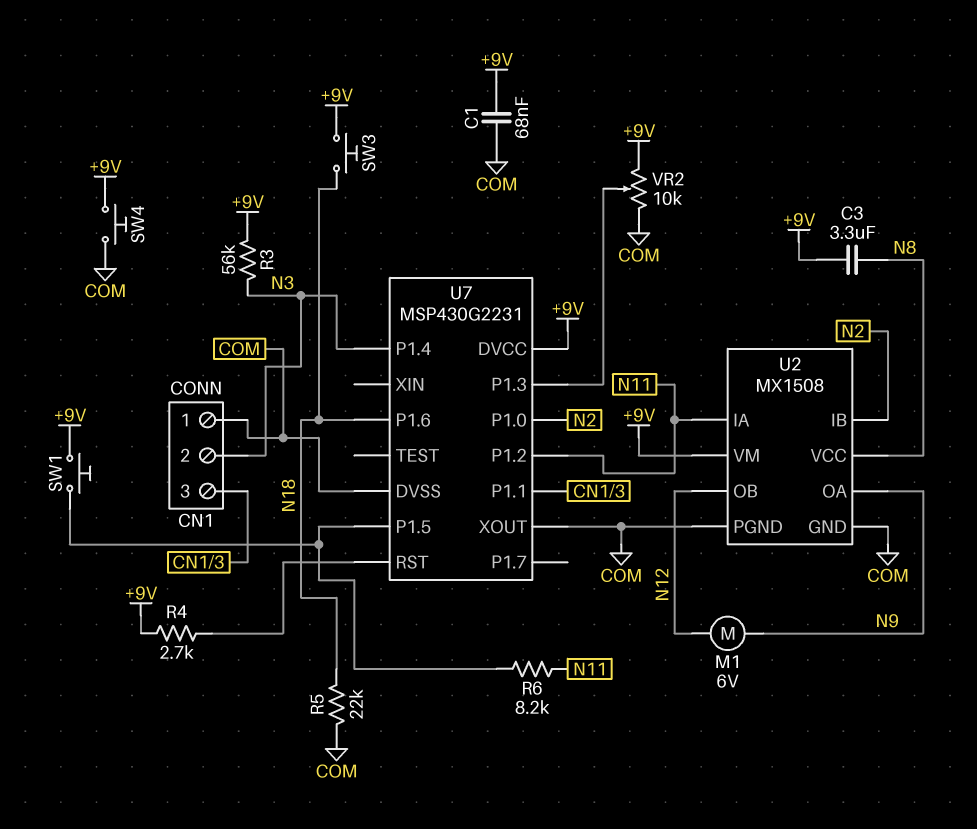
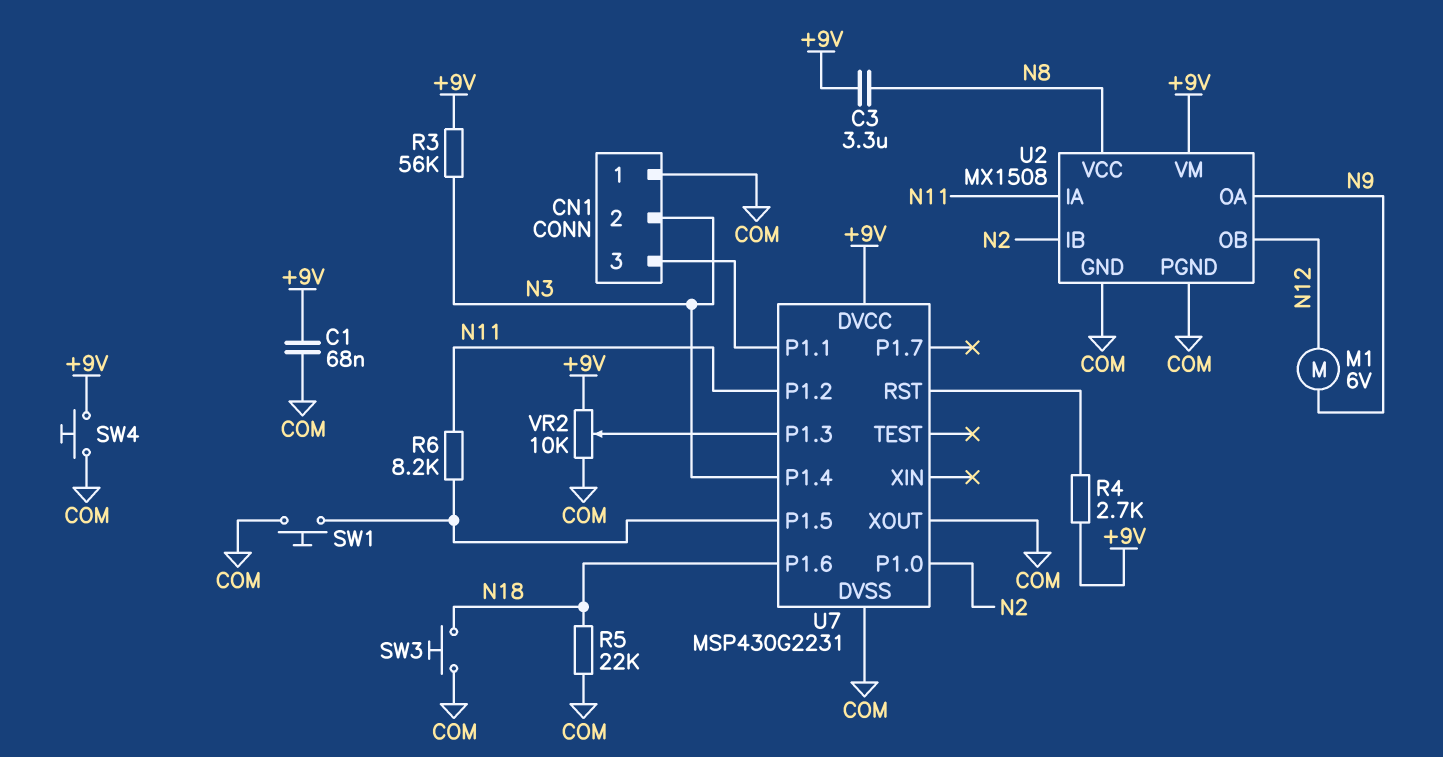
SW1: button (+9V, U7/P1.5) -> button (COM, U7/P1.5)
SW3: button (+9V, N18) -> button (COM, N18)

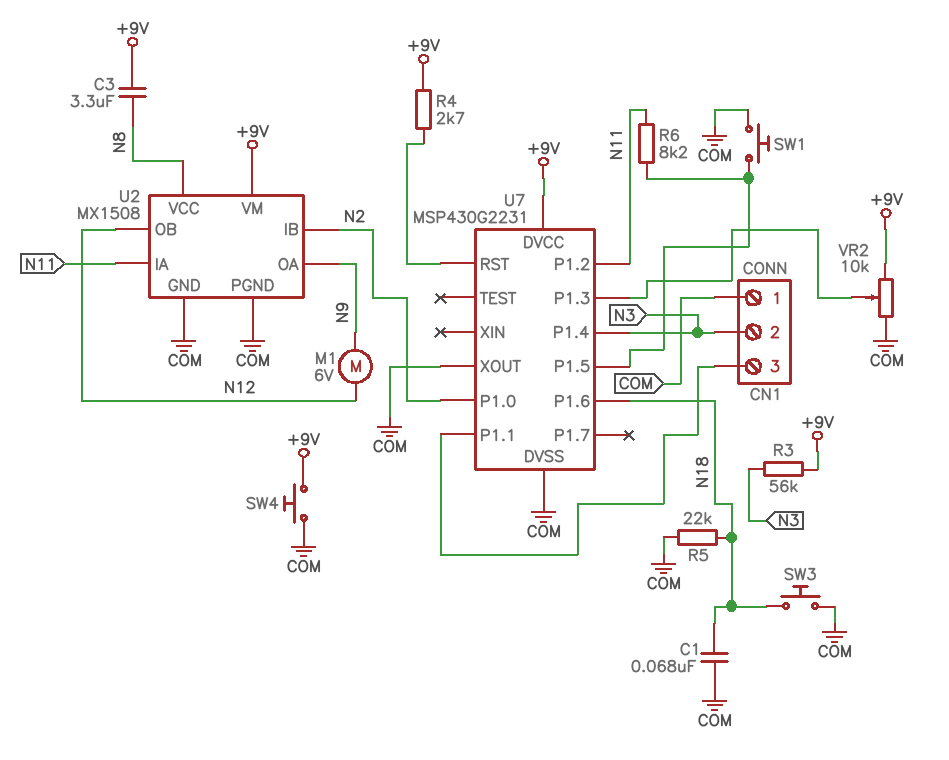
C1: 68nF (+9V, COM) -> 68nF (COM, N18)

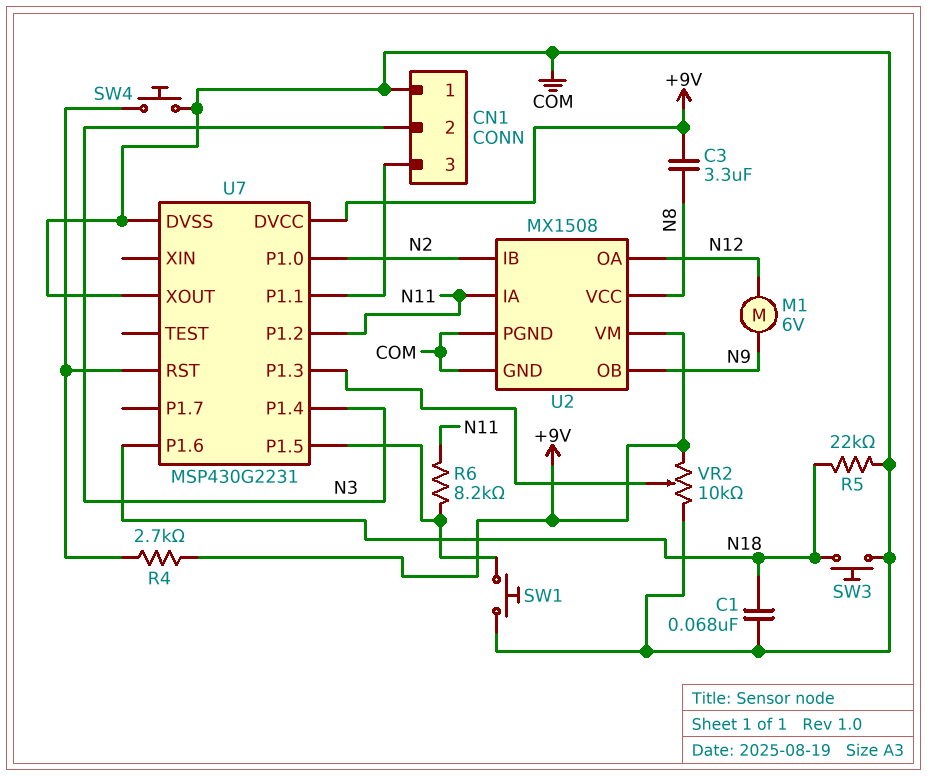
R3: 56k (+9V, N3) -> none
SW4: button (+9V, COM) -> button (COM, U7/RST)
U2 pin OA: N9 -> N12
U2 pin OB: N12 -> N9

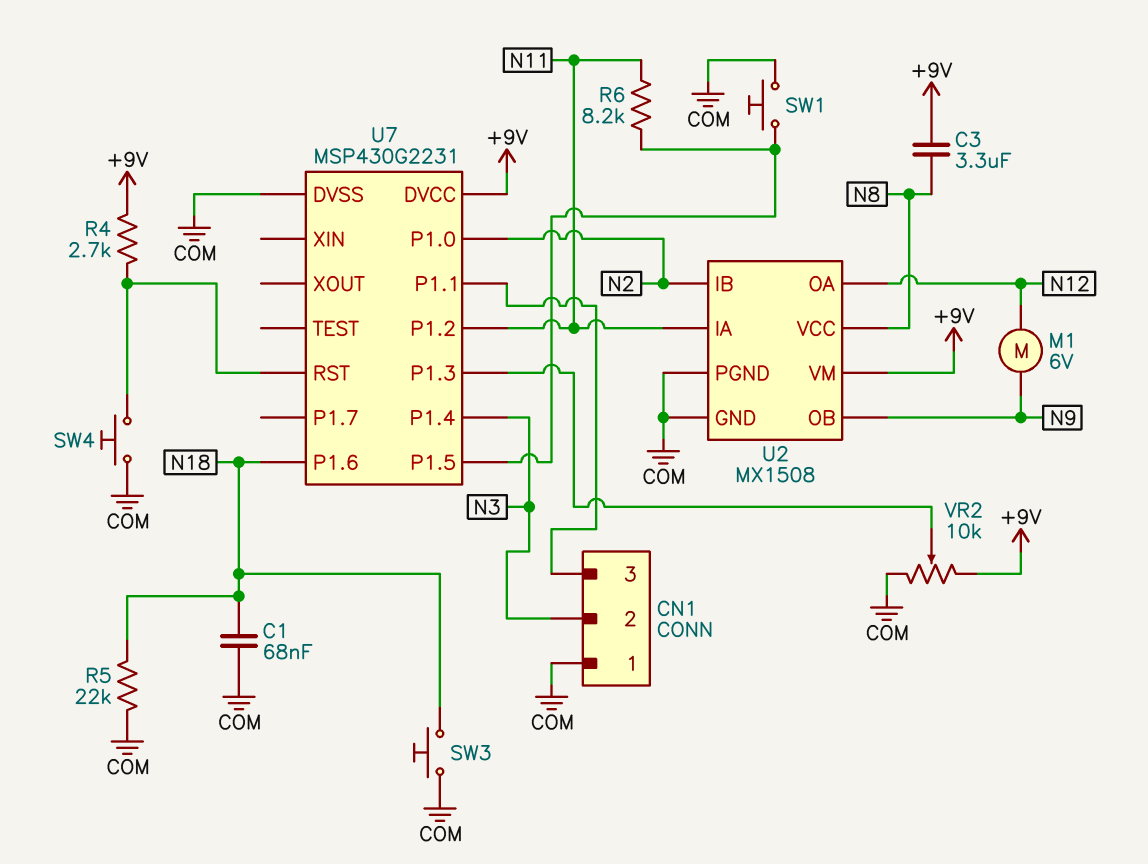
U7 pin XOUT: COM -> none

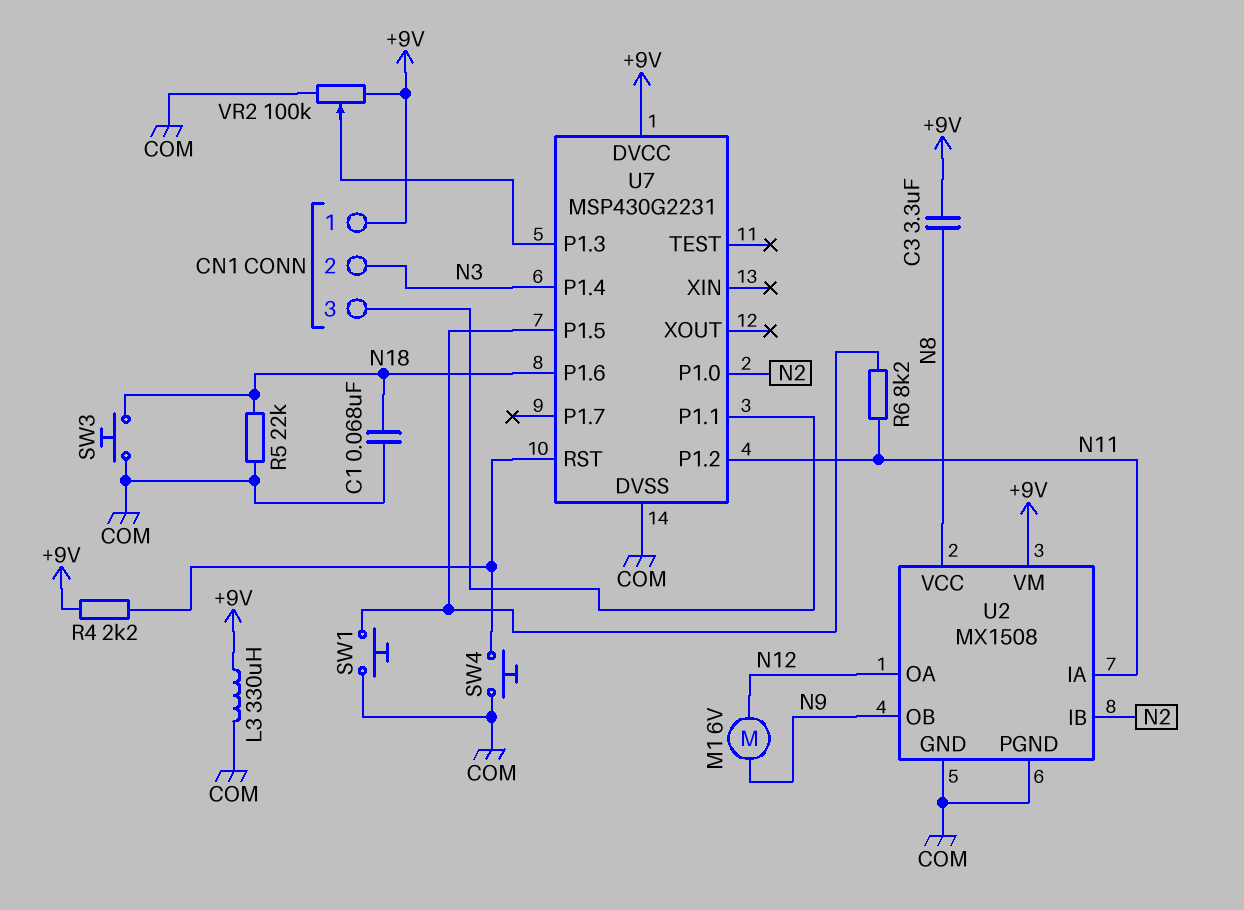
CN1 pin 1: COM -> +9V
L3: none -> 330uH (+9V, COM)
R4: 2.7k (+9V, U7/RST) -> 2.2k (+9V, U7/RST)
VR2: 10k (+9V, COM, wiper U7/P1.3) -> 100k (+9V, COM, wiper U7/P1.3)

